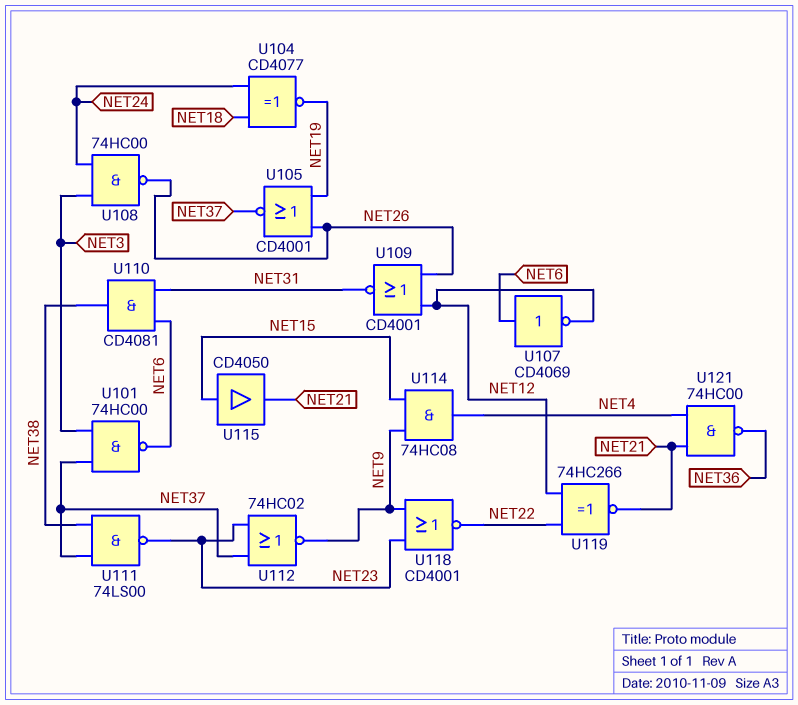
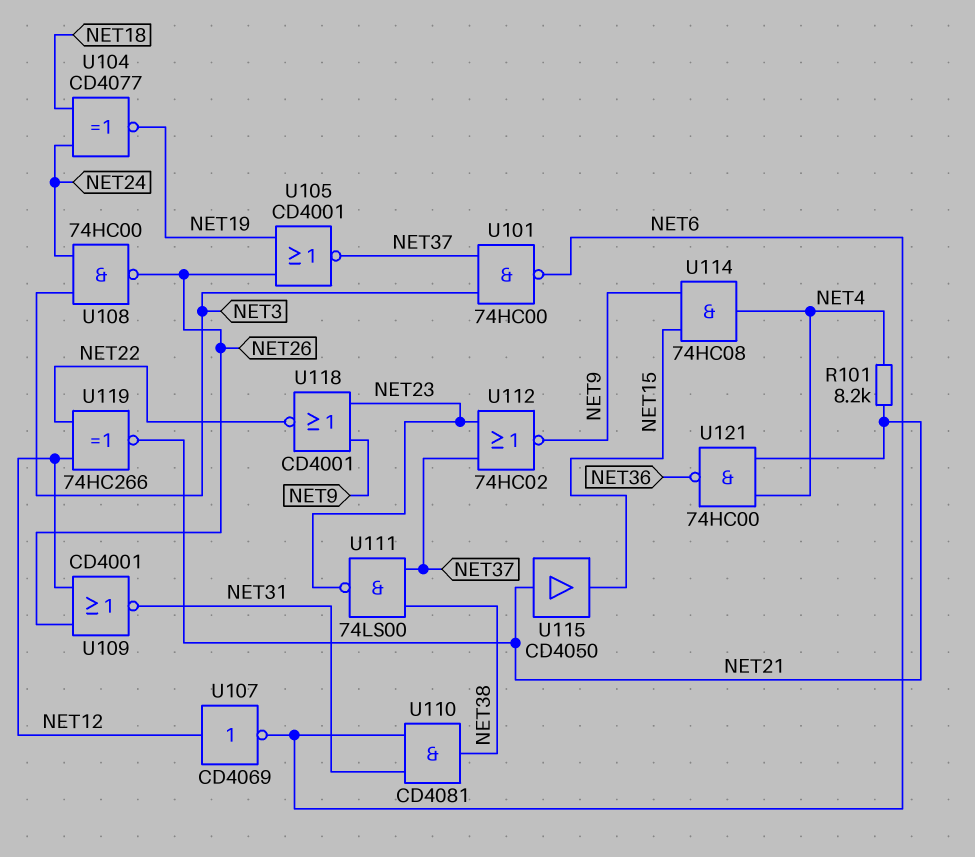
R101: none -> 8.2k (NET4, NET21)
U107: NOT CD4069 (in NET6, out NET12) -> NOT CD4069 (in NET12, out NET6)
U115: buffer CD4050 (in NET15, out NET21) -> buffer CD4050 (in NET21, out NET15)

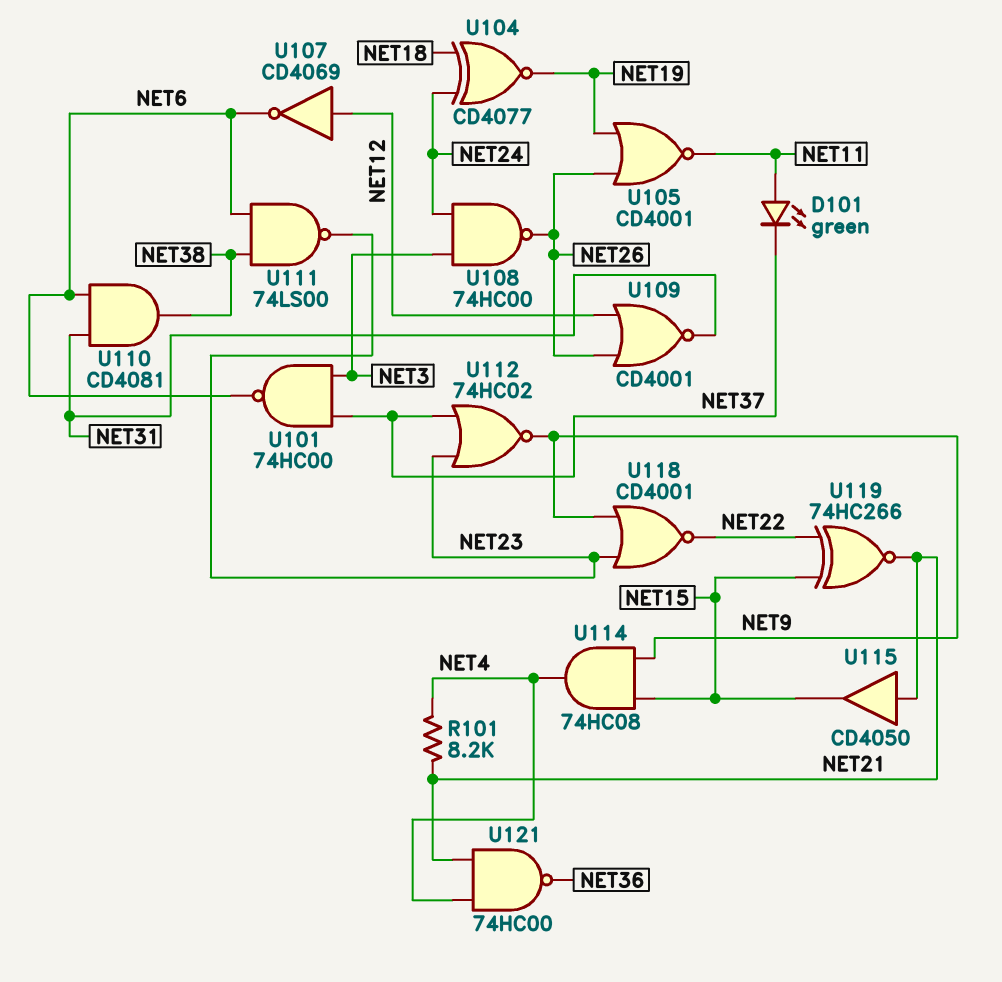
D101: none -> LED green (A NET11, K NET37)
U105: NOR CD4001 (in NET19, in NET26, out NET37) -> NOR CD4001 (in NET19, in NET26, out NET11)
U111: NAND 74LS00 (in NET37, in NET38, out NET23) -> NAND 74LS00 (in NET6, in NET38, out NET23)
U119: XNOR 74HC266 (in NET12, in NET22, out NET21) -> XNOR 74HC266 (in NET15, in NET22, out NET21)

